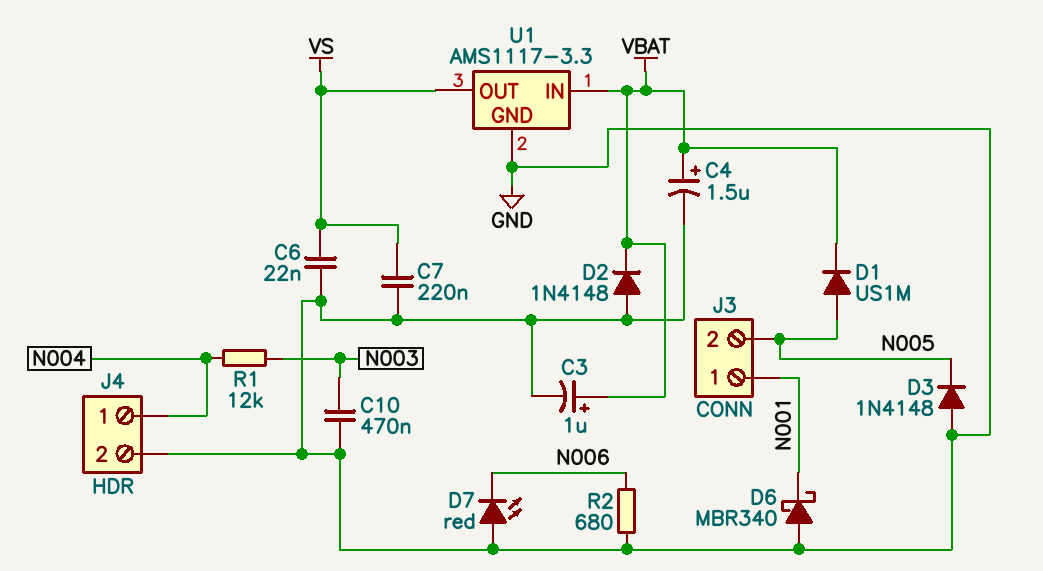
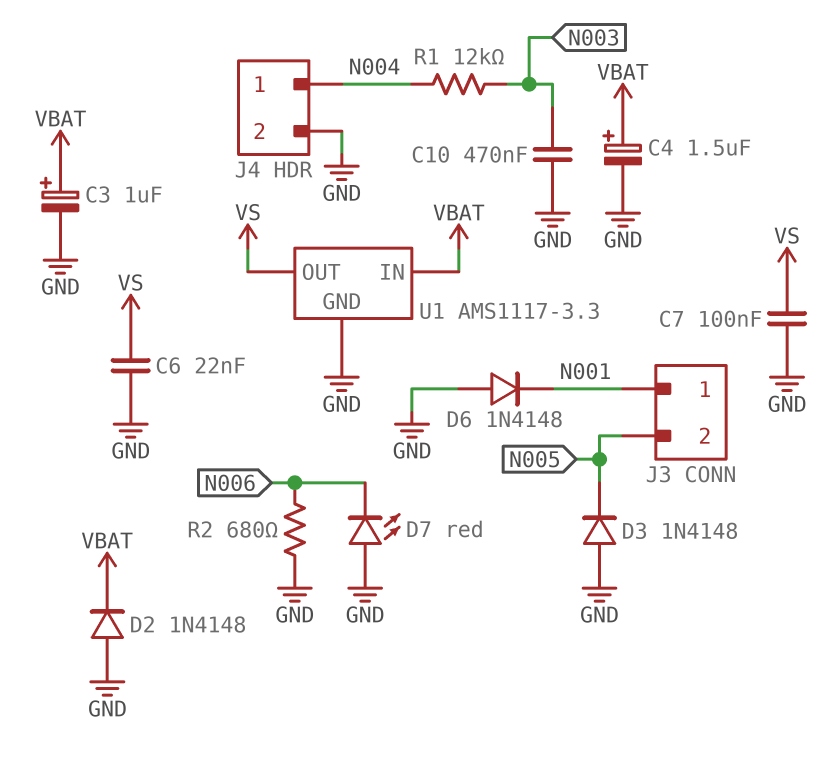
C7: 220nF (GND, VS) -> 100nF (GND, VS)
D1: diode US1M (A N005, K VBAT) -> none
D6: schottky MBR340 (A GND, K N001) -> diode 1N4148 (A GND, K N001)

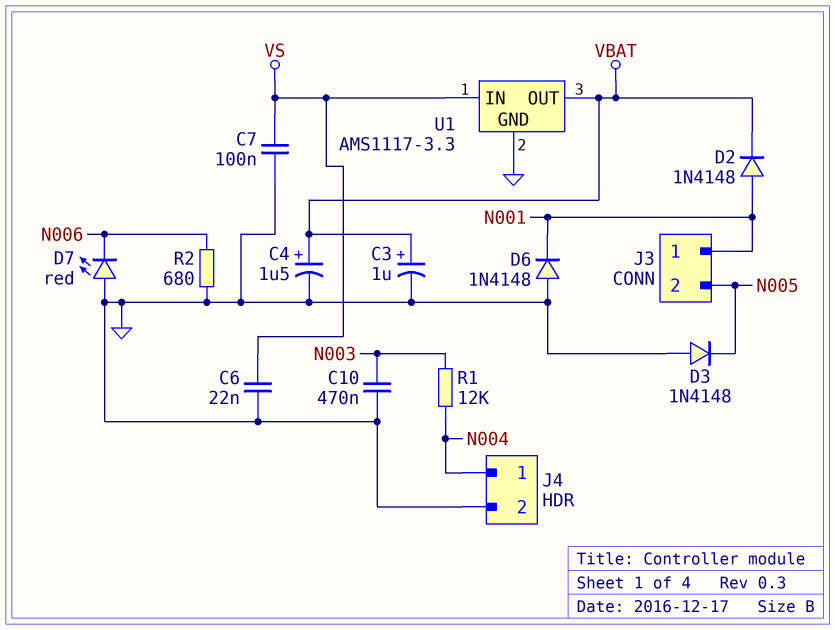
D2: diode 1N4148 (A GND, K VBAT) -> diode 1N4148 (A N001, K VBAT)
U1 pin IN: VBAT -> VS
U1 pin OUT: VS -> VBAT

